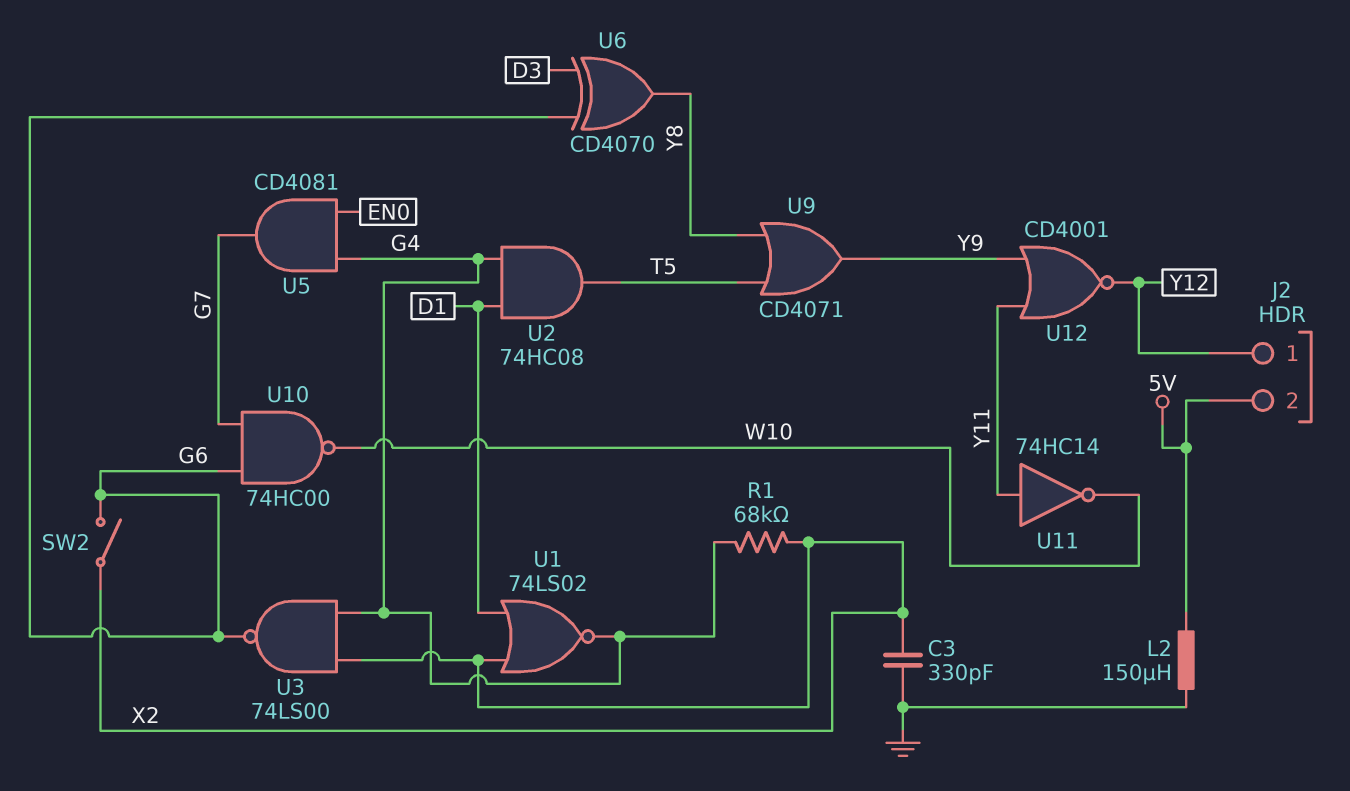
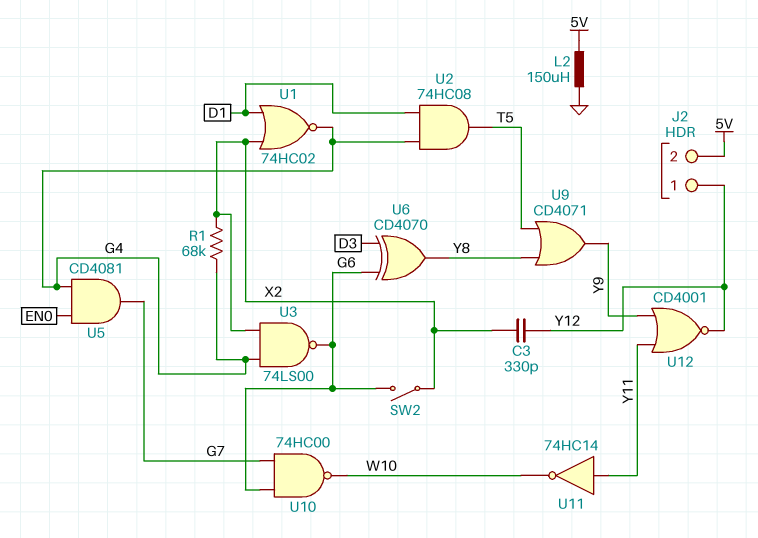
C3: 330pF (GND, X2) -> 330pF (X2, Y12)
U1: NOR 74LS02 (in D1, in X2, out G4) -> NOR 74HC02 (in D1, in X2, out G4)

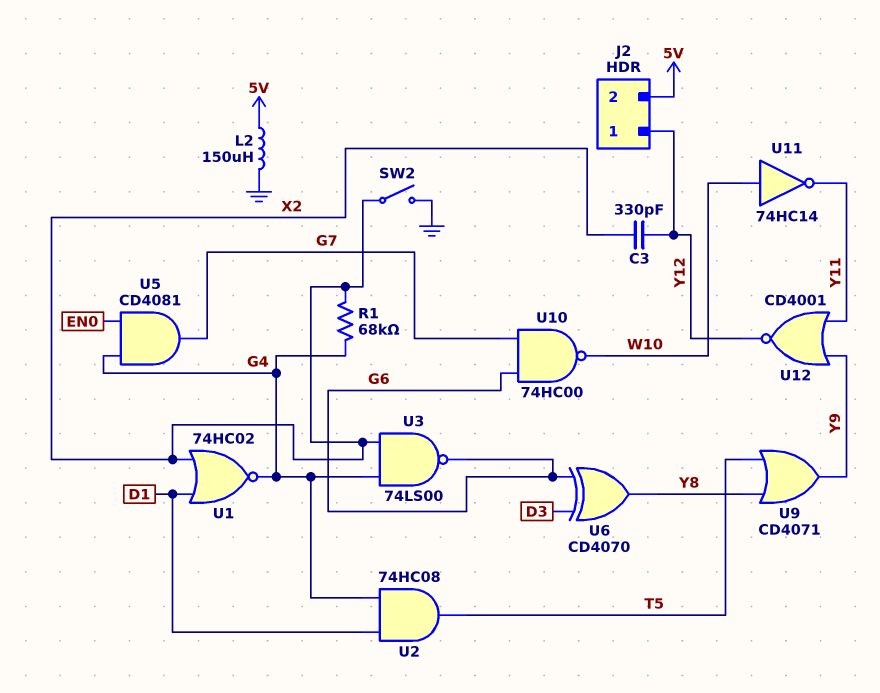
SW2: switch (G6, X2) -> switch (GND, X2)
U11: NOT 74HC14 (in Y11, out W10) -> NOT 74HC14 (in W10, out Y11)

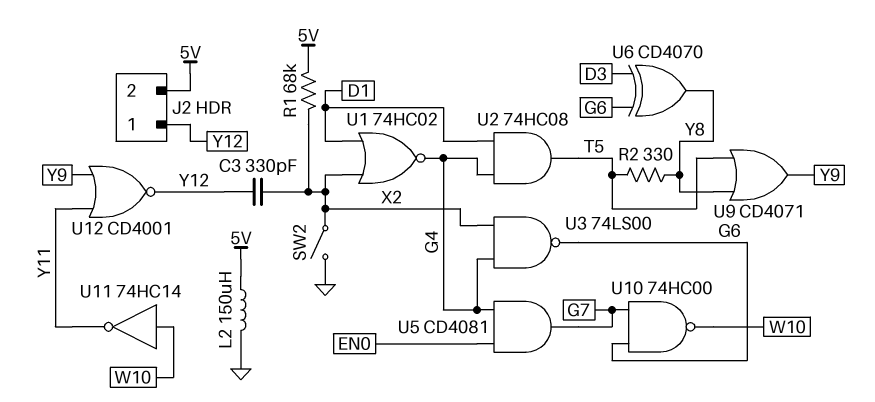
R1: 68k (G4, X2) -> 68k (5V, X2)
R2: none -> 330 (T5, Y8)

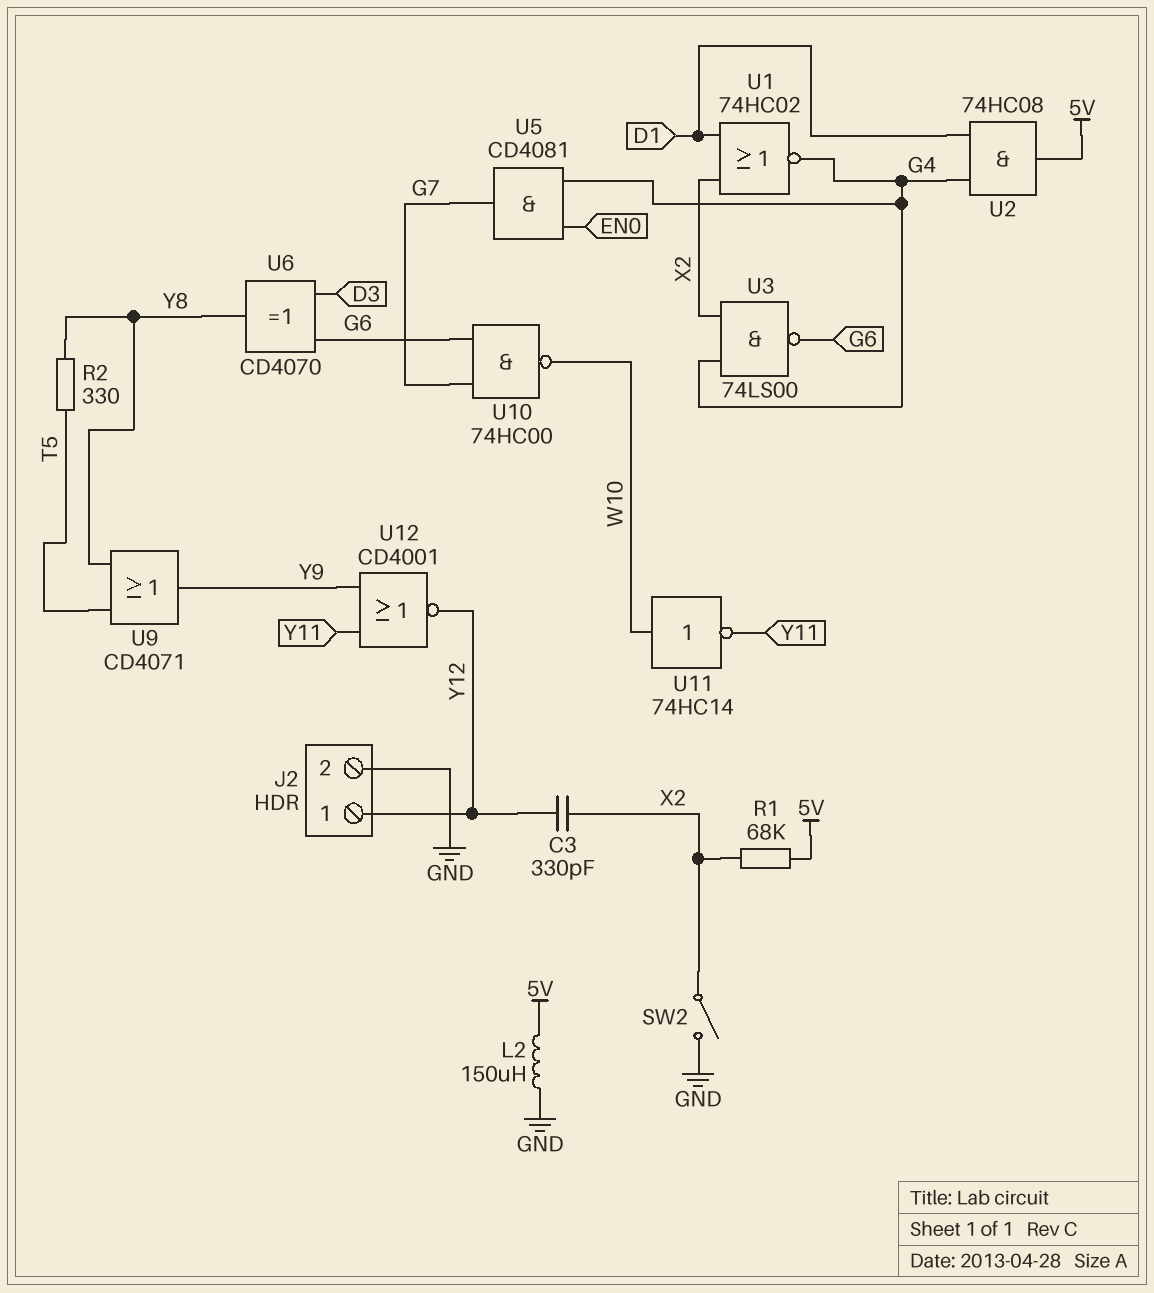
J2 pin 2: 5V -> GND
U2: AND 74HC08 (in D1, in G4, out T5) -> AND 74HC08 (in D1, in G4, out 5V)

